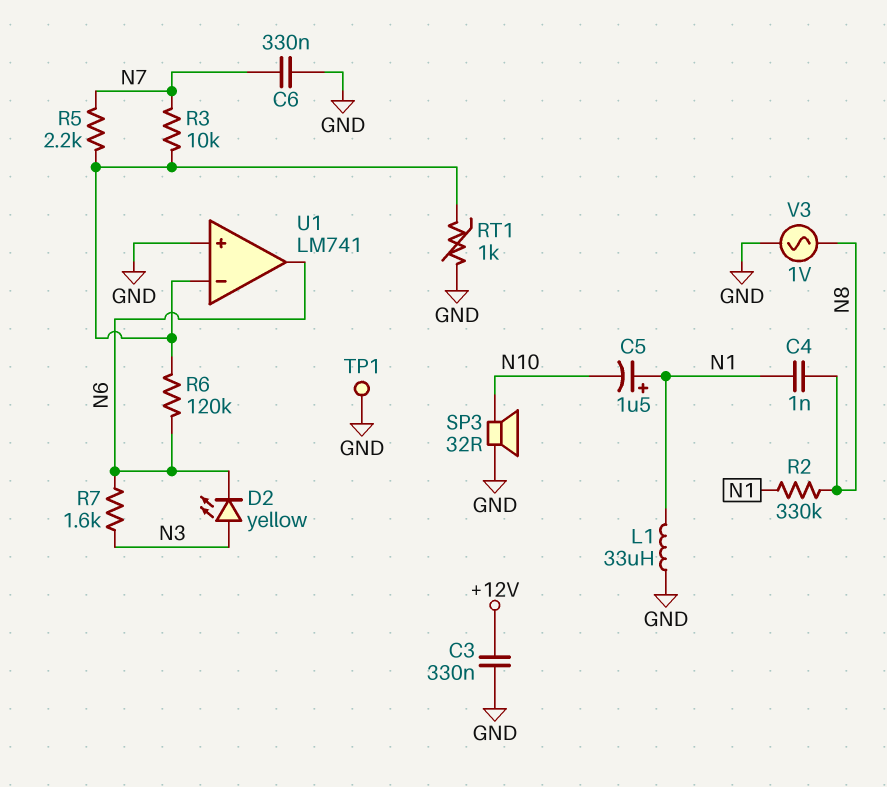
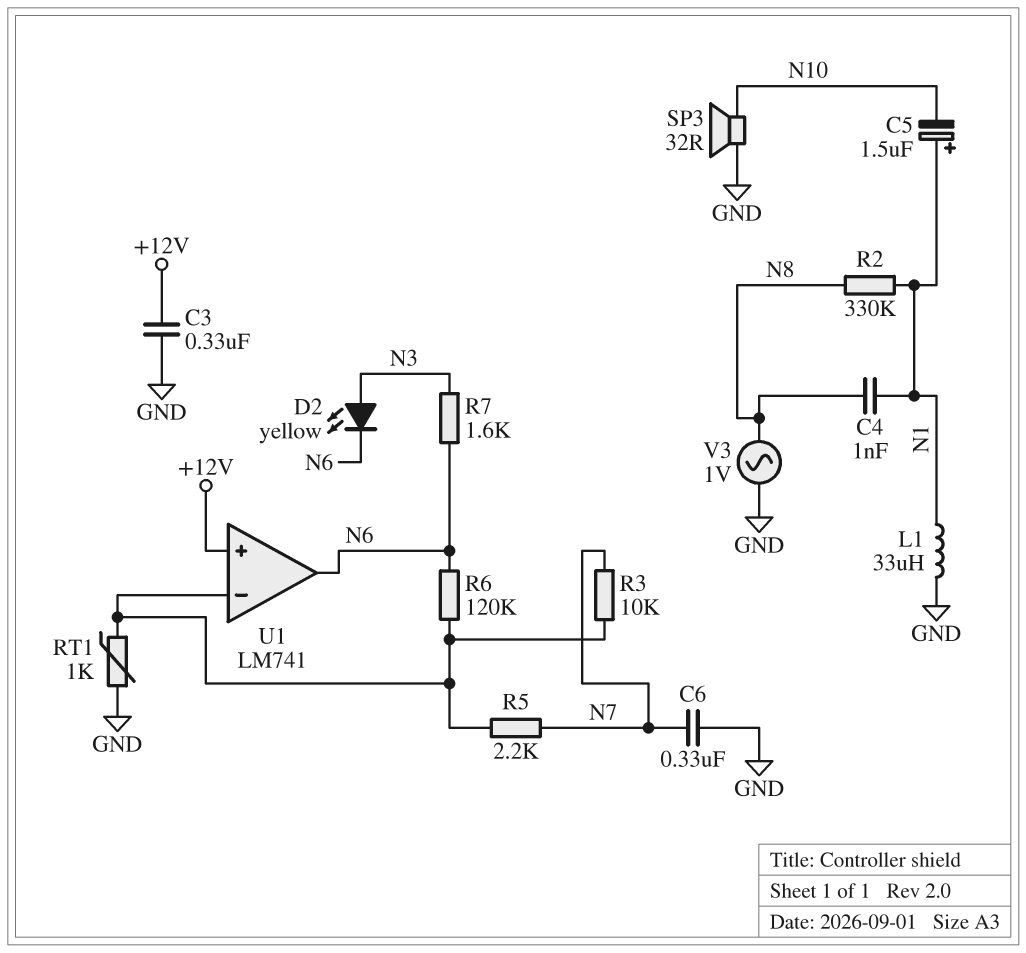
TP1: test point (GND) -> none
U1 pin in+: GND -> +12V

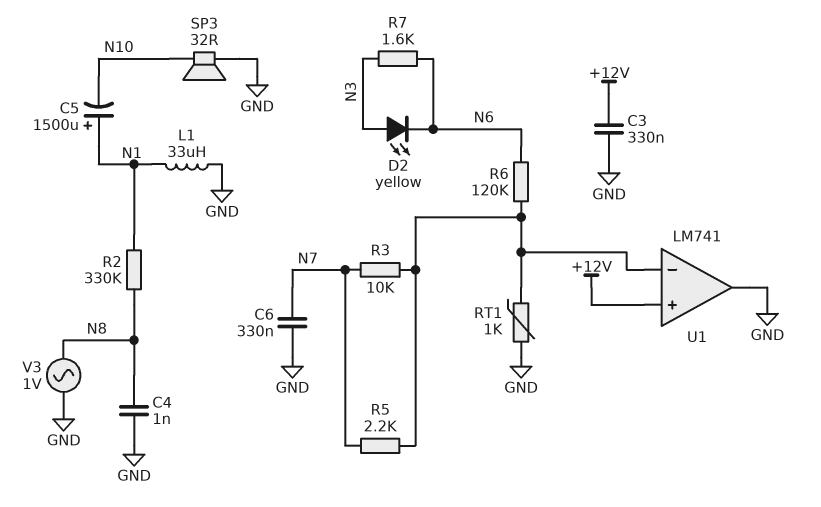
C4: 1nF (N1, N8) -> 1nF (GND, N8)
C5: 1.5uF (plus N1, minus N10) -> 1500uF (plus N1, minus N10)
U1 pin out: N6 -> GND

